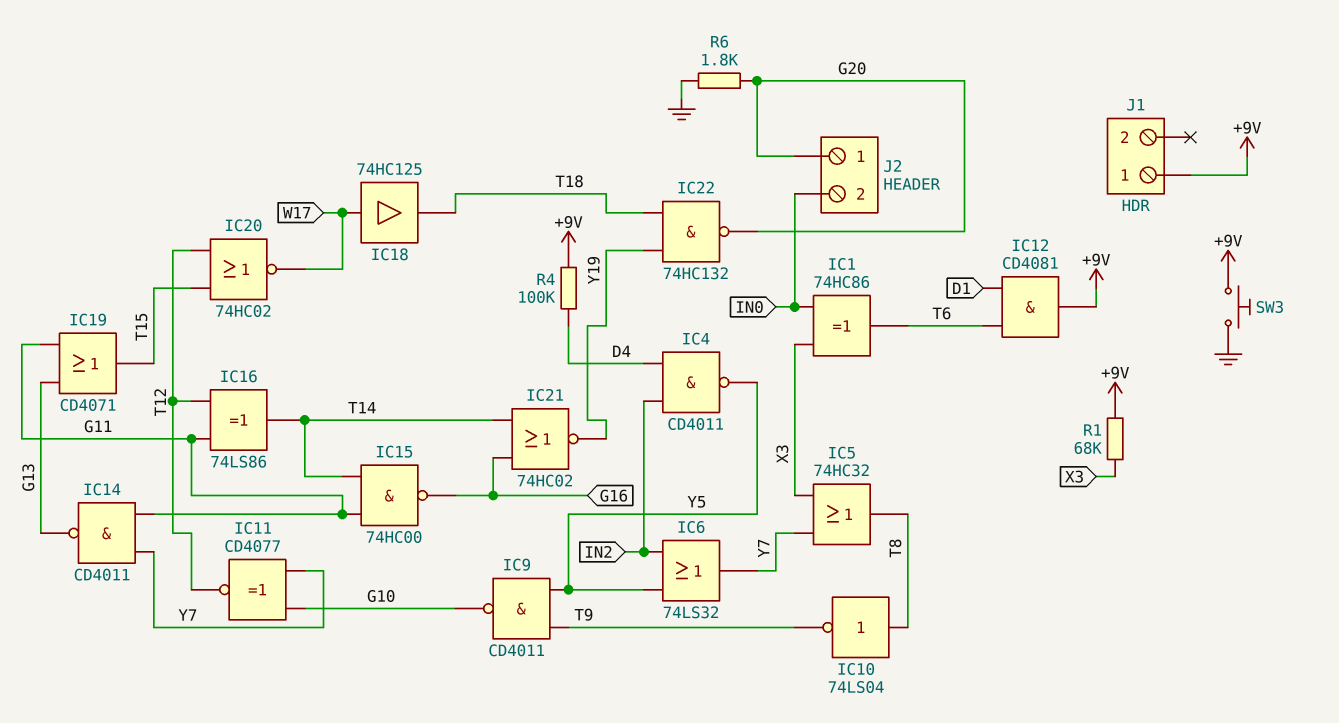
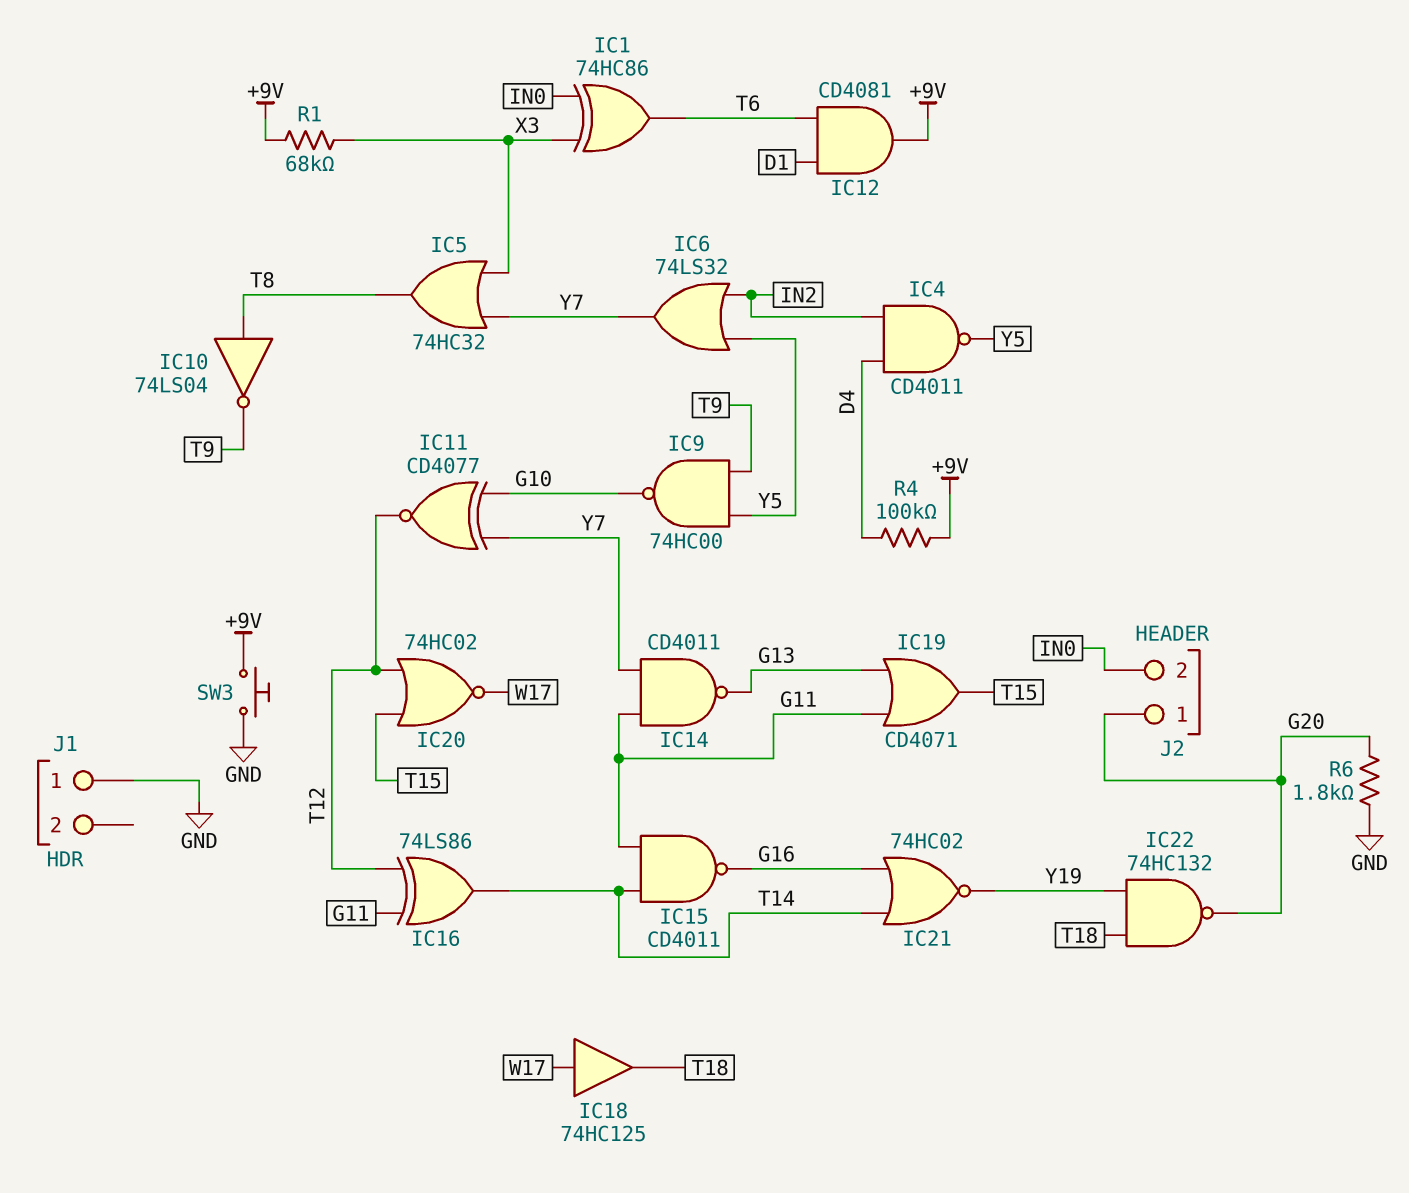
IC9: NAND CD4011 (in T9, in Y5, out G10) -> NAND 74HC00 (in T9, in Y5, out G10)
IC15: NAND 74HC00 (in G11, in T14, out G16) -> NAND CD4011 (in G11, in T14, out G16)
J1 pin 1: +9V -> GND

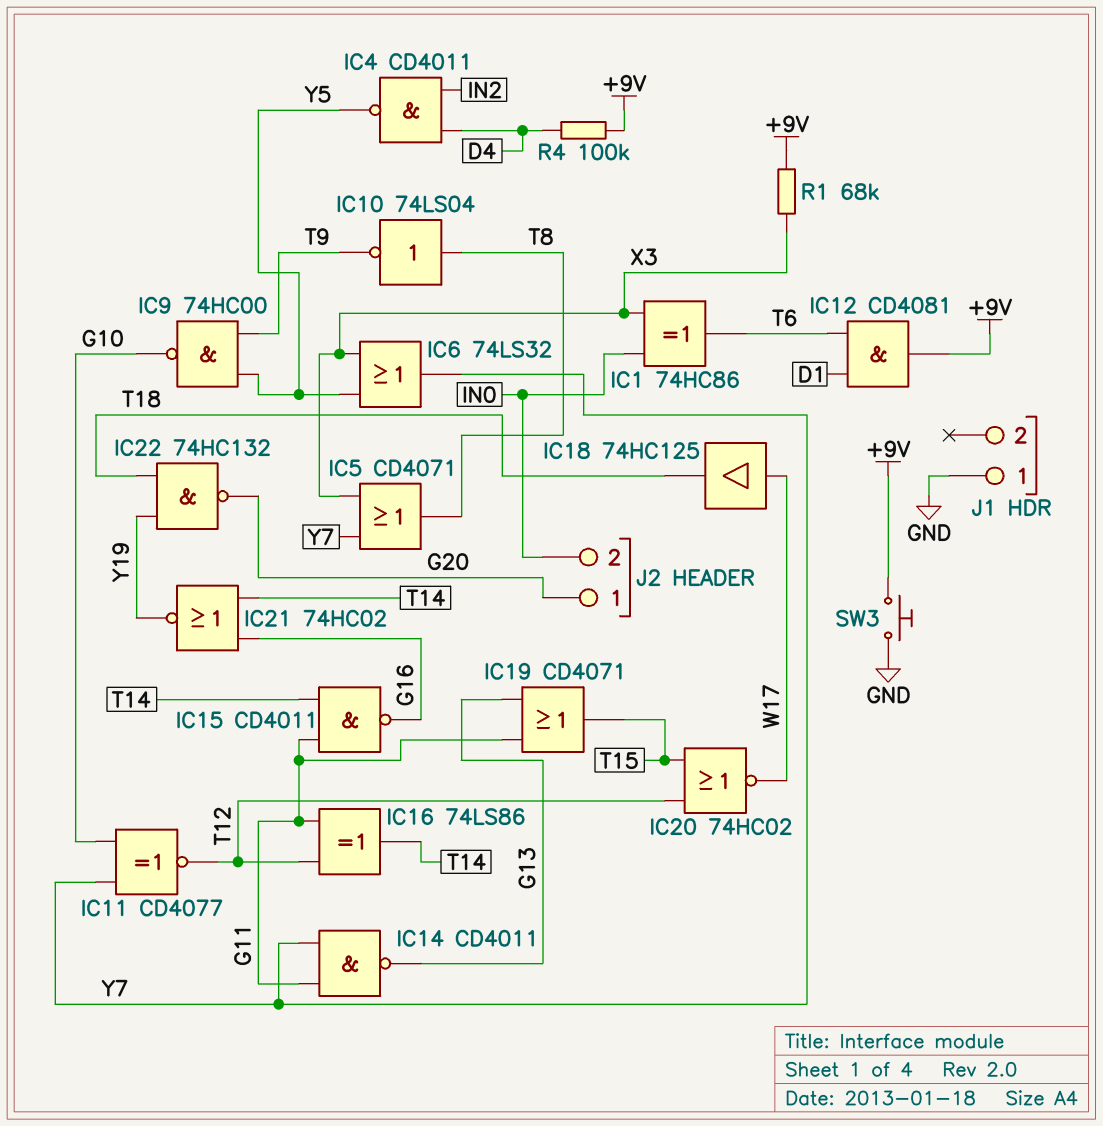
IC5: OR 74HC32 (in X3, in Y7, out T8) -> OR CD4071 (in X3, in Y7, out T8)
IC6: OR 74LS32 (in IN2, in Y5, out Y7) -> OR 74LS32 (in X3, in Y5, out Y7)
R6: 1.8k (G20, GND) -> none

